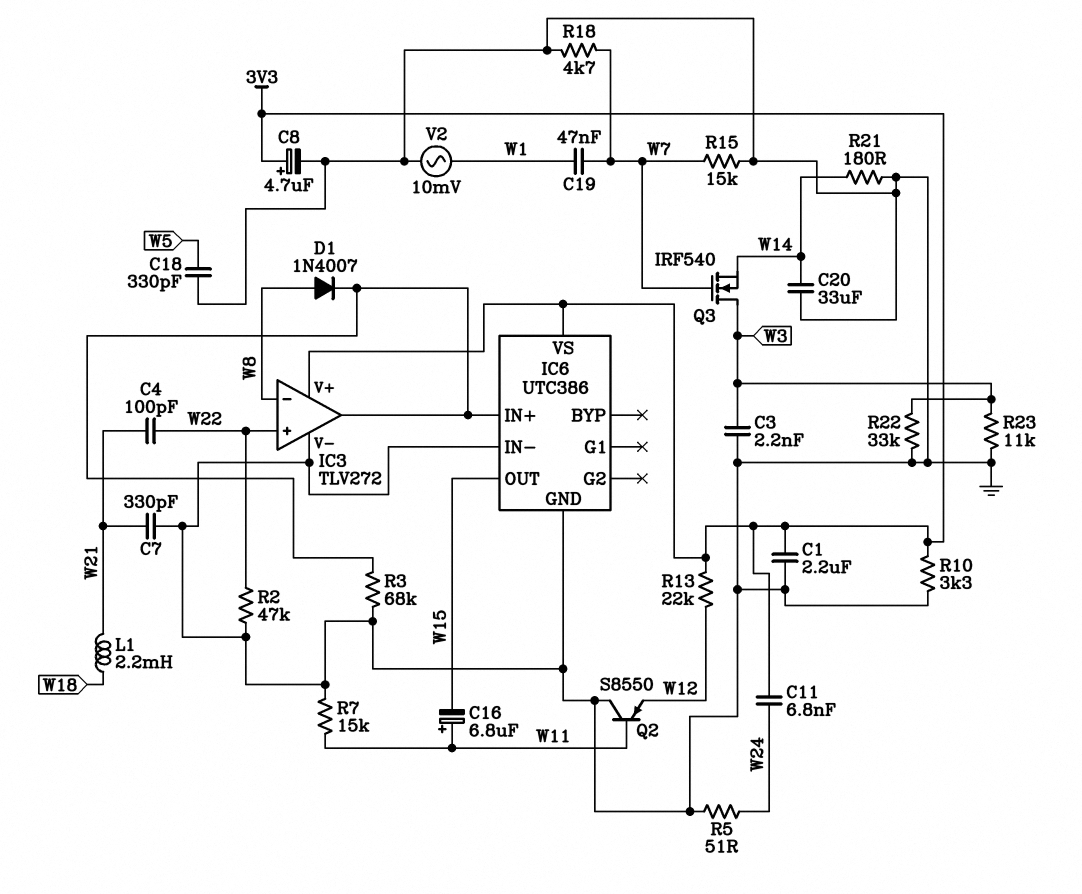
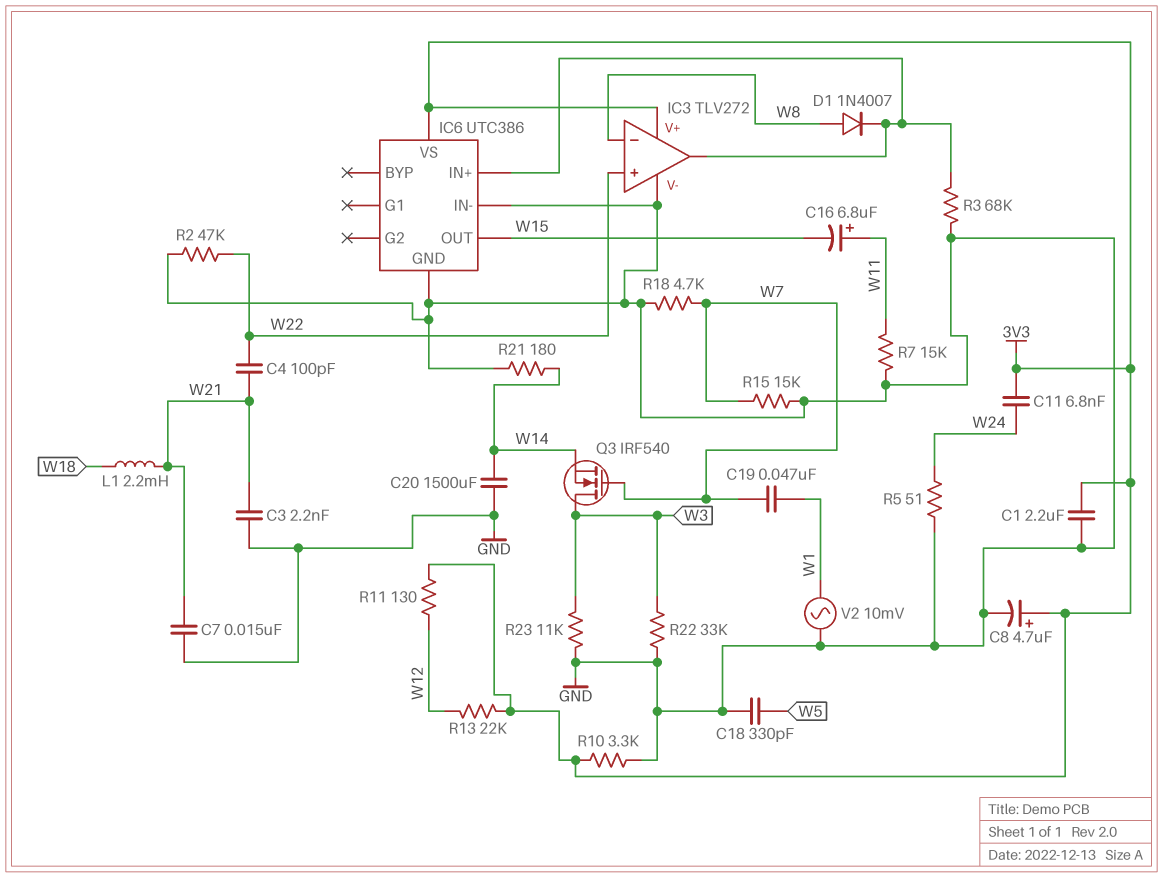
C3: 2.2nF (GND, W3) -> 2.2nF (GND, W21)
C7: 330pF (GND, W21) -> 15nF (GND, W21)
C20: 33uF (GND, W14) -> 1500uF (GND, W14)
Q2: PNP S8550 (B W11, C GND, E W12) -> none
R11: none -> 130 (3V3, W12)

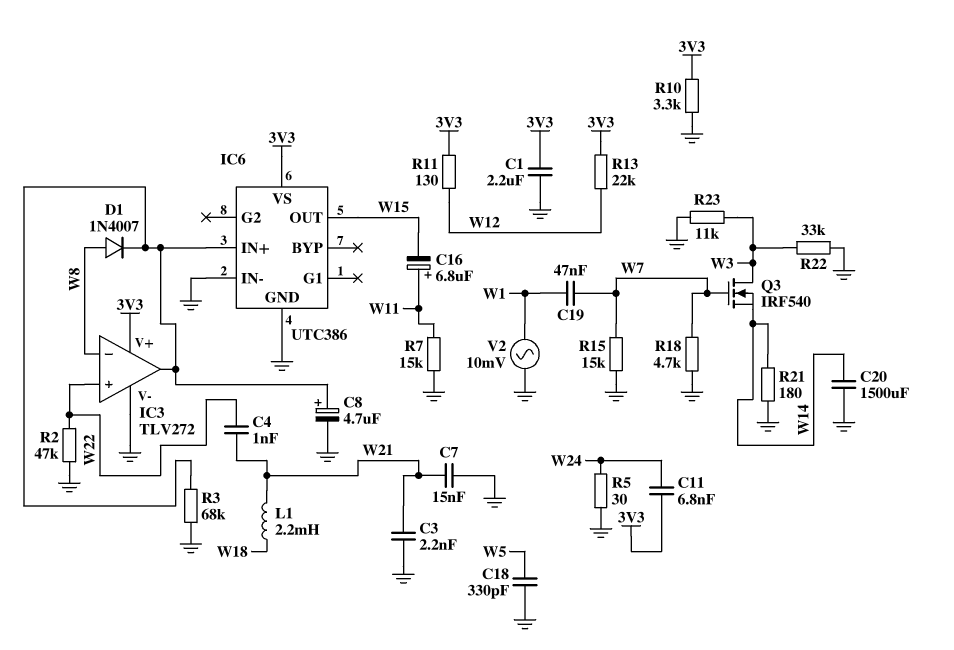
C4: 100pF (W21, W22) -> 1nF (W21, W22)
C8: 4.7uF (plus 3V3, minus GND) -> 4.7uF (plus IC3/out, minus GND)
R5: 51 (GND, W24) -> 30 (GND, W24)

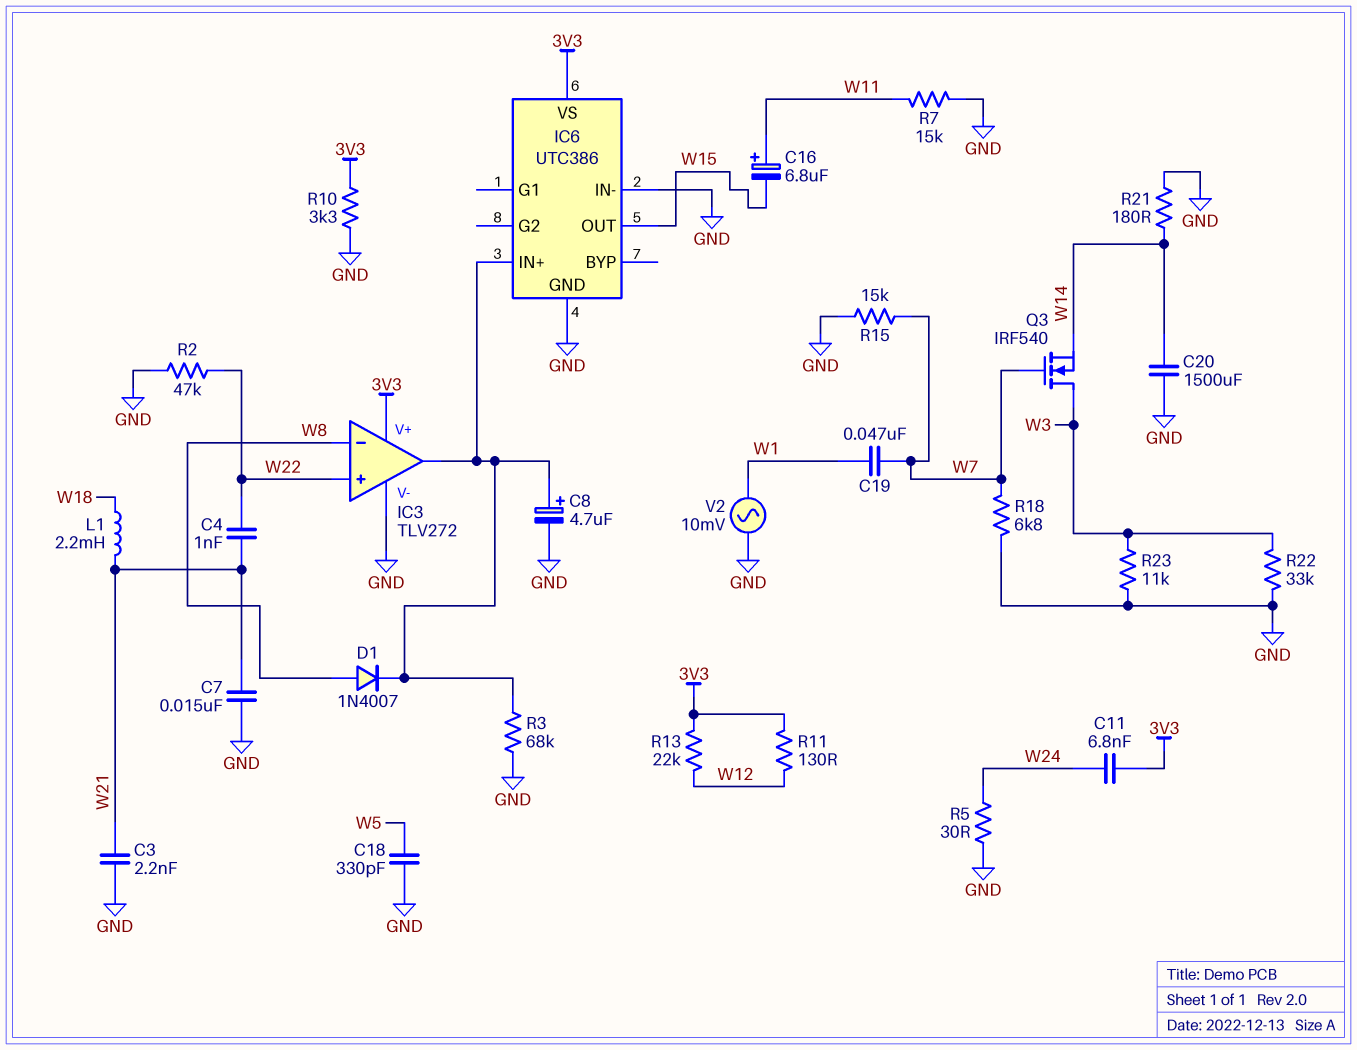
C1: 2.2uF (3V3, GND) -> none
R18: 4.7k (GND, W7) -> 6.8k (GND, W7)

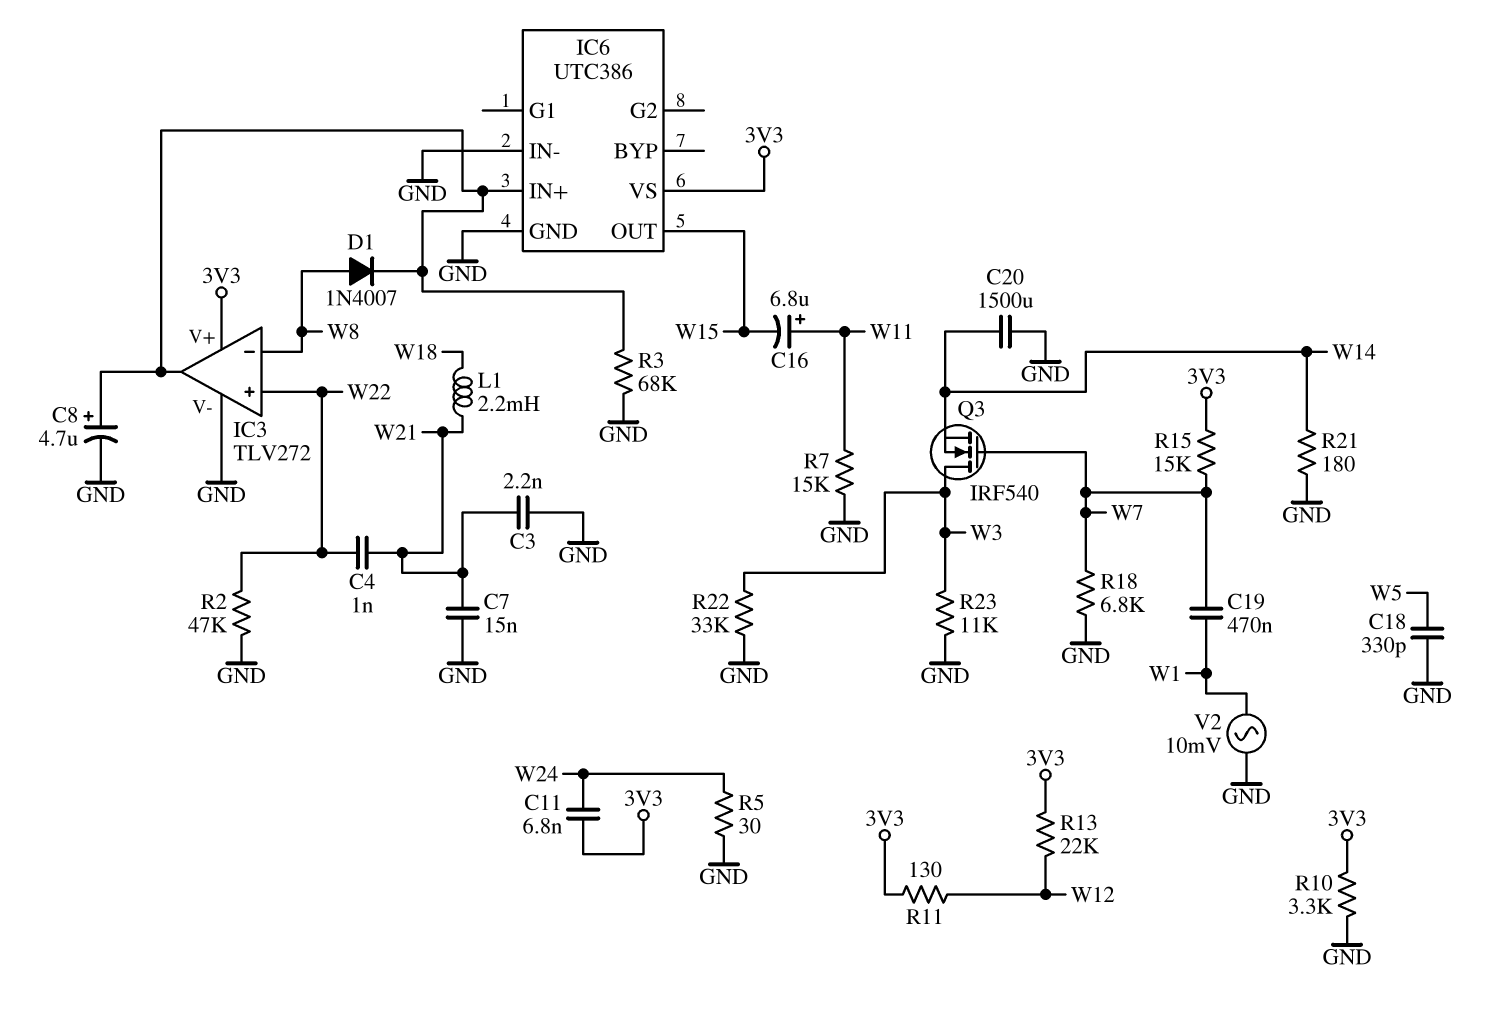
C19: 47nF (W1, W7) -> 470nF (W1, W7)
R15: 15k (GND, W7) -> 15k (3V3, W7)

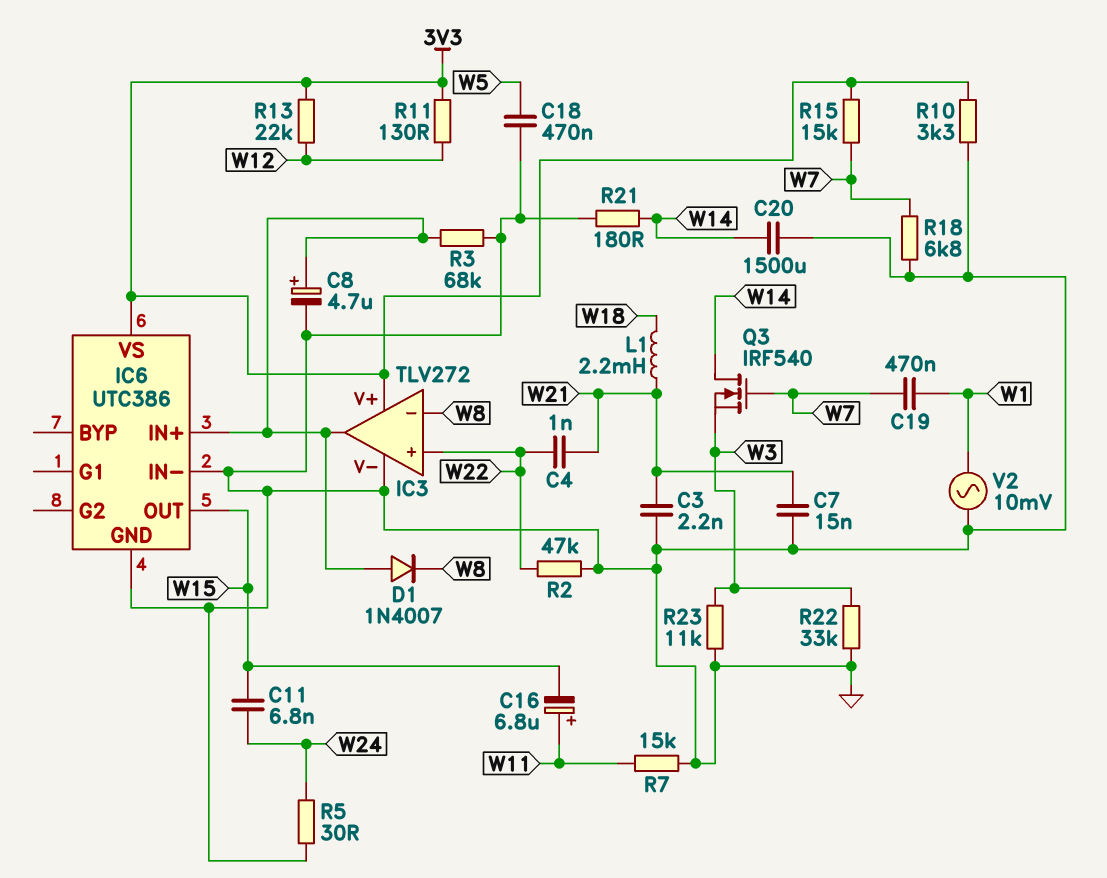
C11: 6.8nF (3V3, W24) -> 6.8nF (W15, W24)
C18: 330pF (GND, W5) -> 470nF (GND, W5)
D1: diode 1N4007 (A W8, K IC3/out) -> diode 1N4007 (A IC3/out, K W8)
Q3: NMOS IRF540 (G W7, D W3, S W14) -> NMOS IRF540 (G W7, D W14, S W3)

